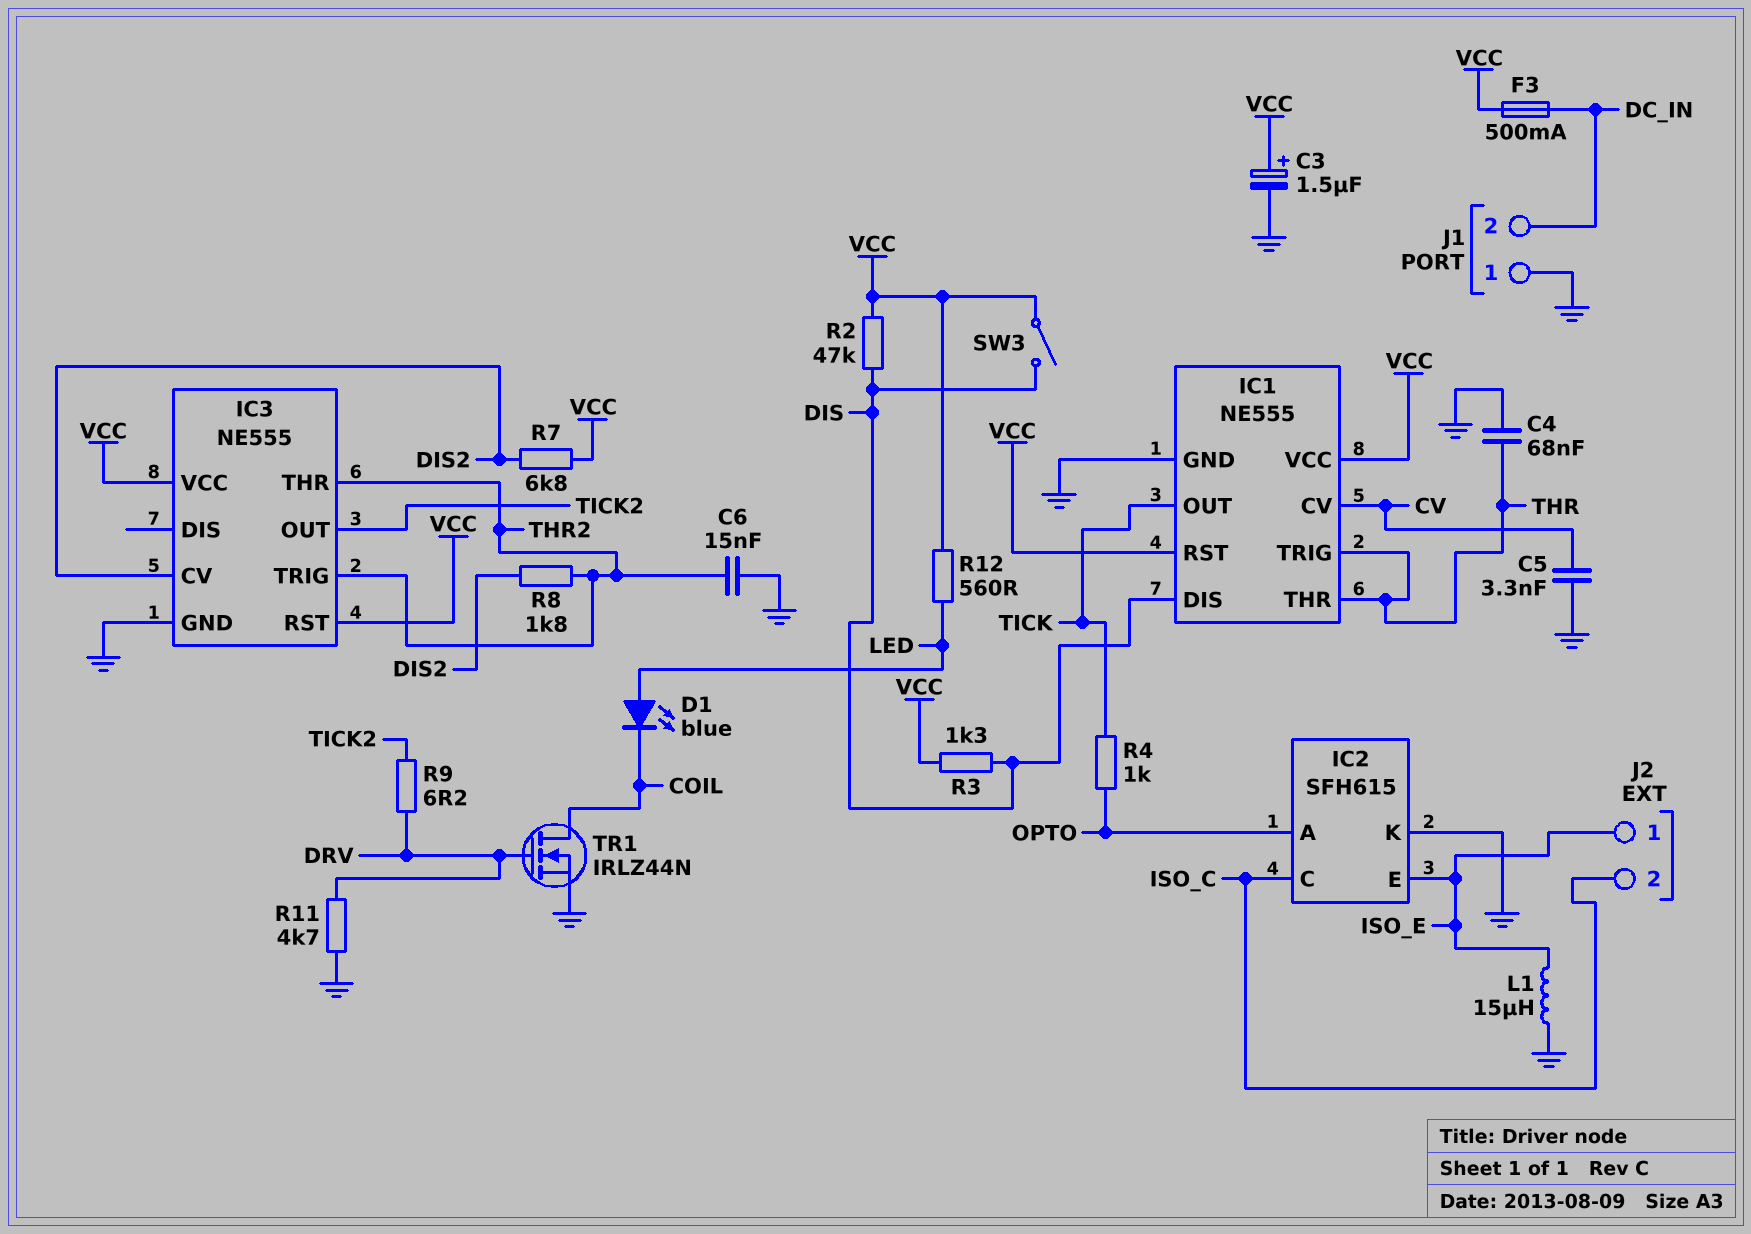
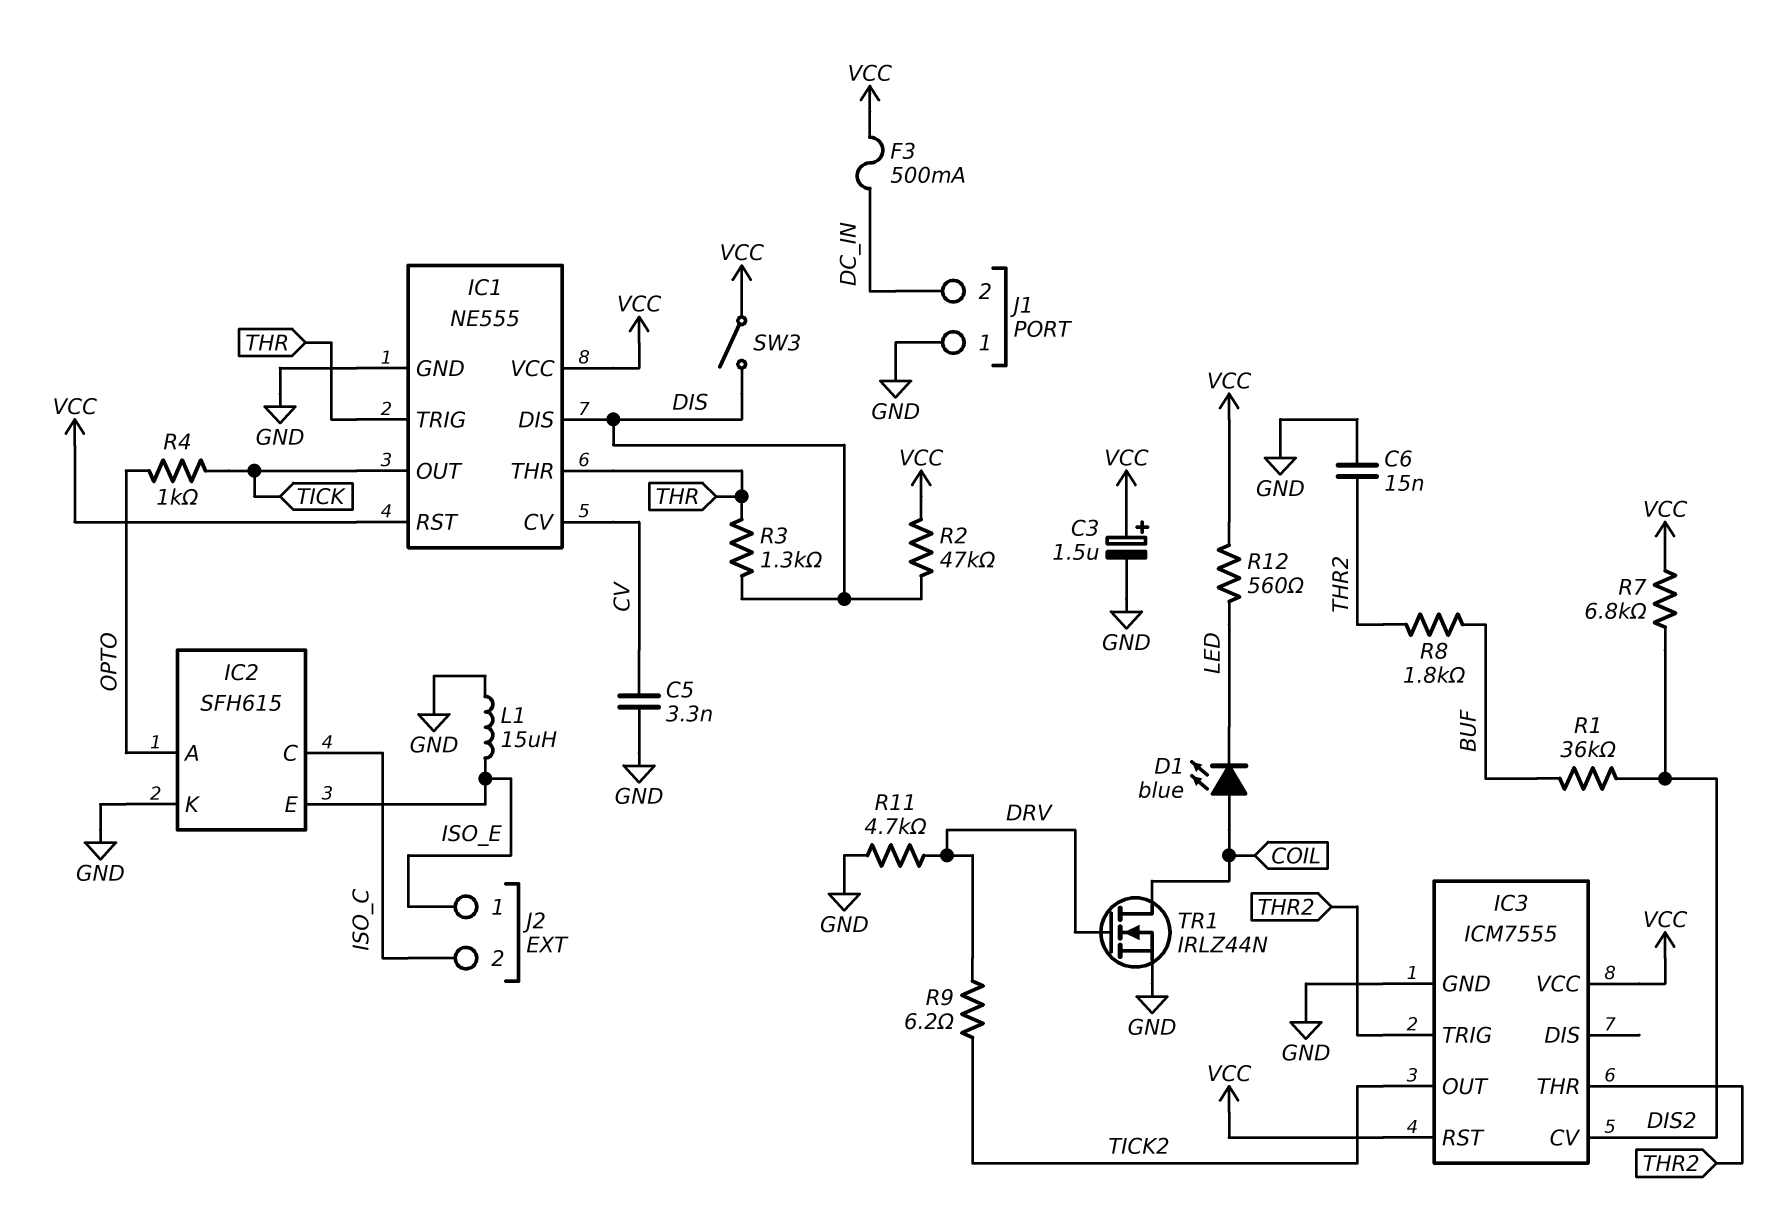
C4: 68nF (GND, THR) -> none
D1: LED blue (A LED, K COIL) -> LED blue (A COIL, K LED)
IC3: NE555 -> ICM7555
R1: none -> 36k (BUF, DIS2)
R3: 1.3k (DIS, VCC) -> 1.3k (DIS, THR)
R8: 1.8k (DIS2, THR2) -> 1.8k (BUF, THR2)

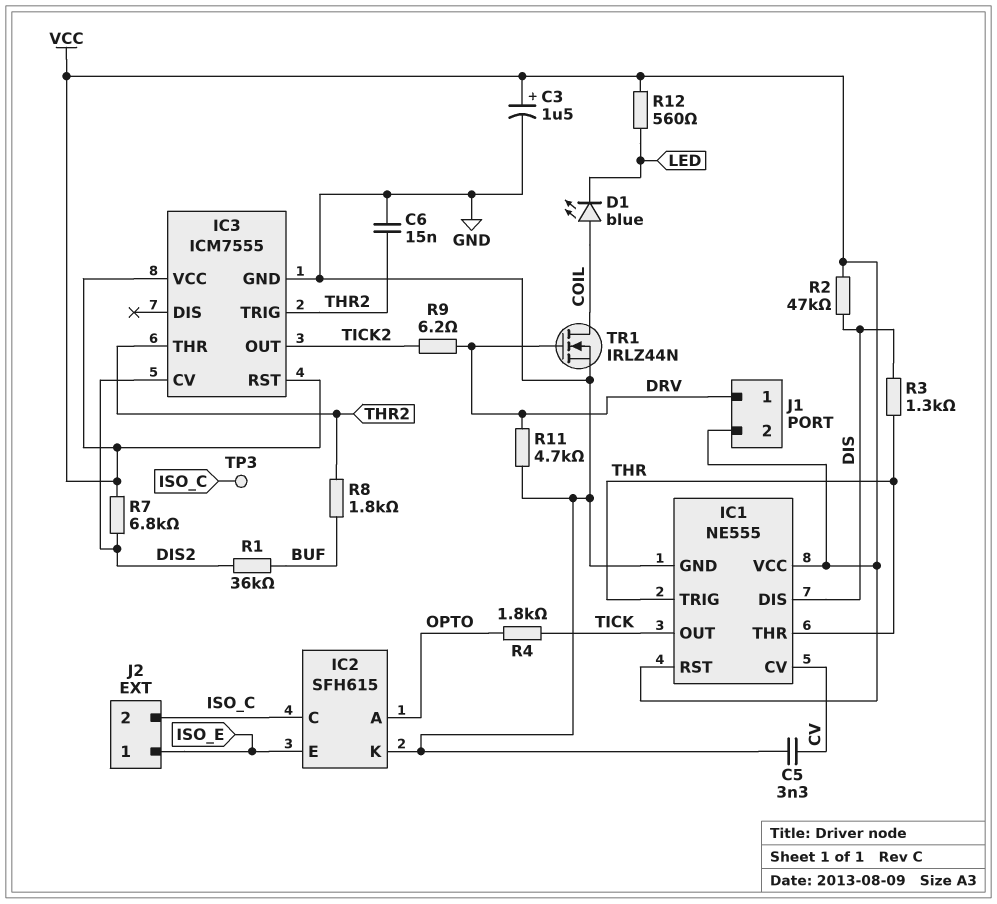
F3: 500mA (DC_IN, VCC) -> none
J1 pin 1: GND -> DRV
J1 pin 2: DC_IN -> VCC
L1: 15uH (GND, ISO_E) -> none
R4: 1k (OPTO, TICK) -> 1.8k (OPTO, TICK)
SW3: switch (DIS, VCC) -> none
TP3: none -> test point (ISO_C)

